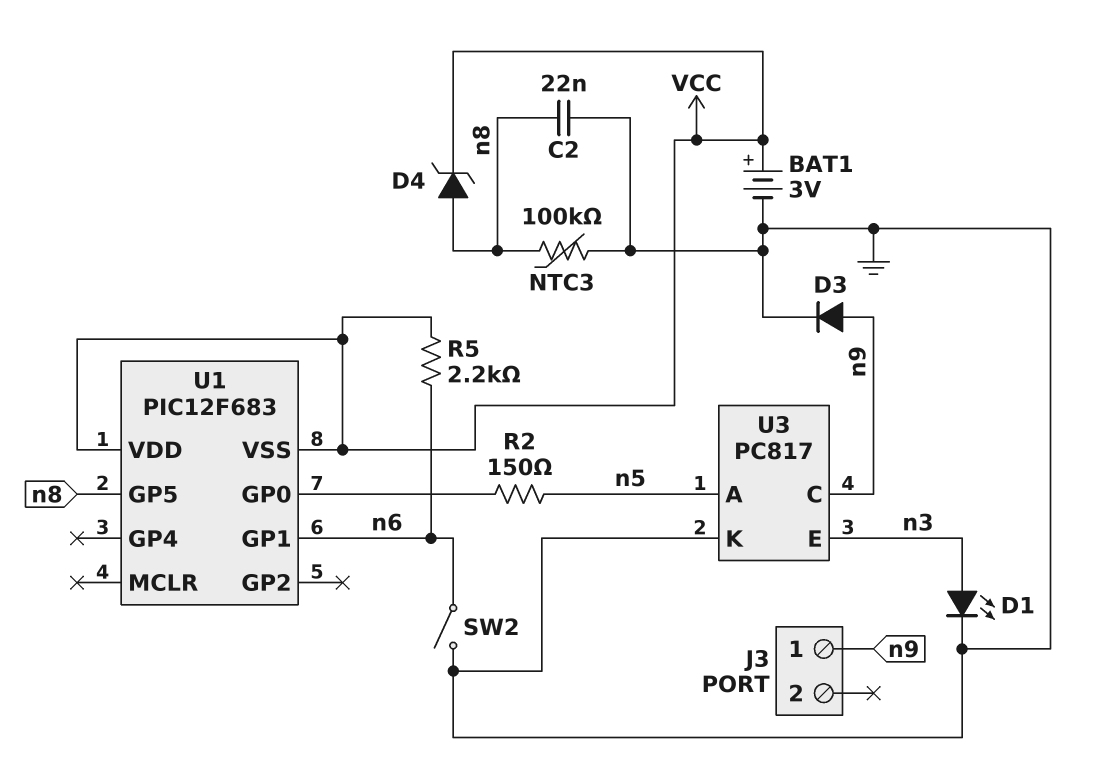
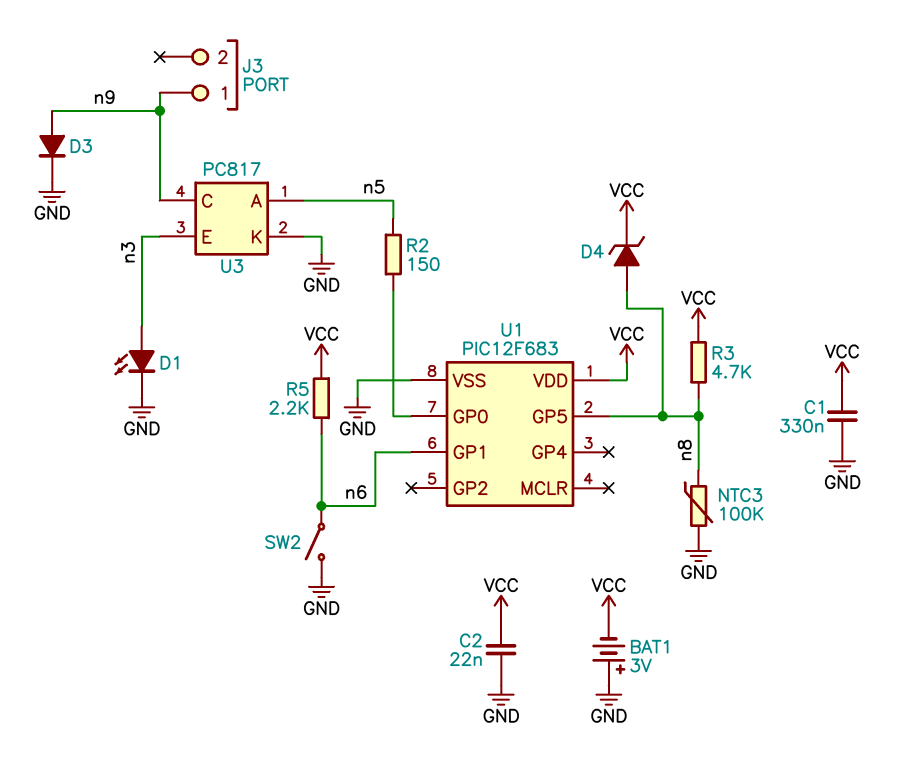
BAT1: 3V (plus VCC, minus GND) -> 3V (plus GND, minus VCC)
C1: none -> 330nF (GND, VCC)
C2: 22nF (GND, n8) -> 22nF (GND, VCC)
R3: none -> 4.7k (VCC, n8)
U1 pin VSS: VCC -> GND

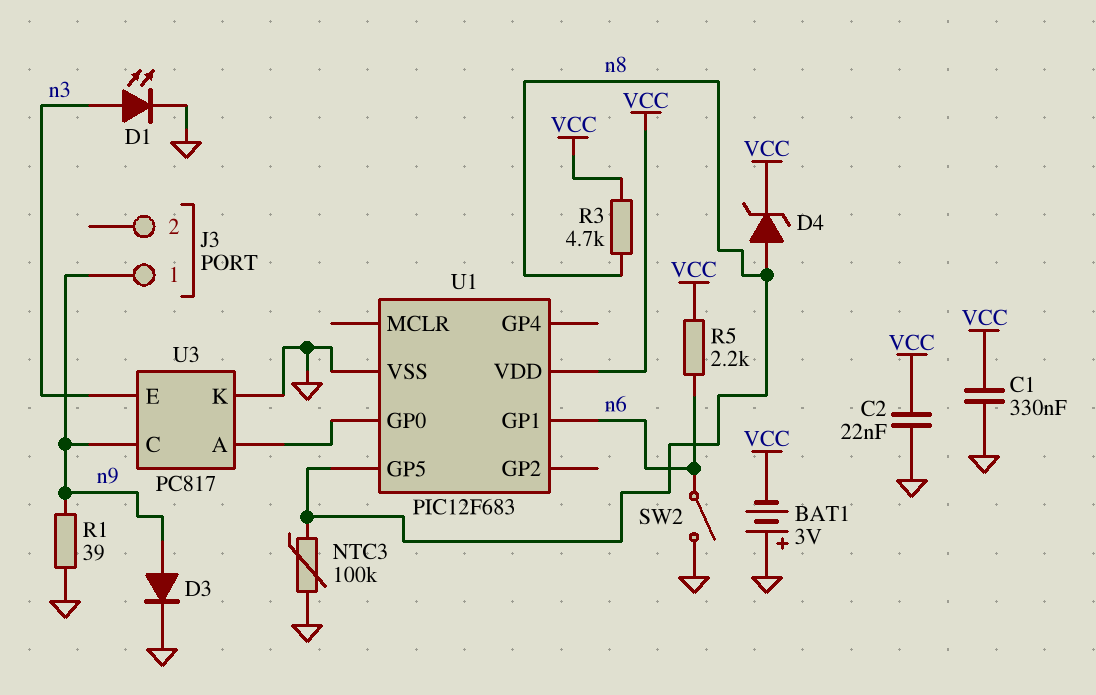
R1: none -> 39 (GND, n9)
R2: 150 (U1/GP0, n5) -> none
U3 pin A: n5 -> U1/GP0

